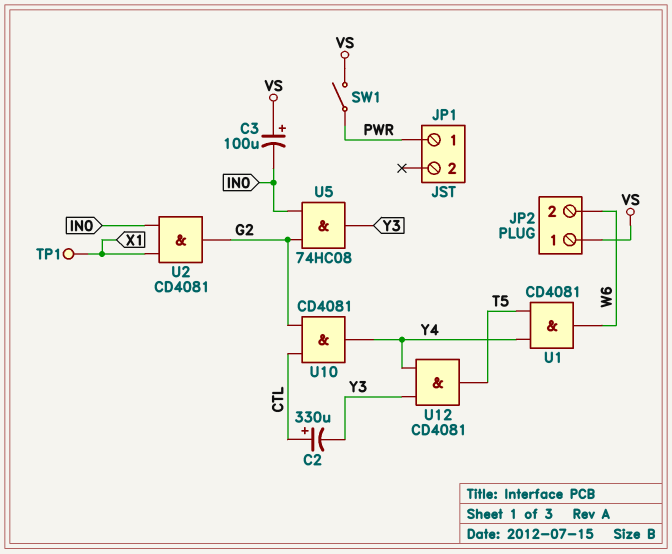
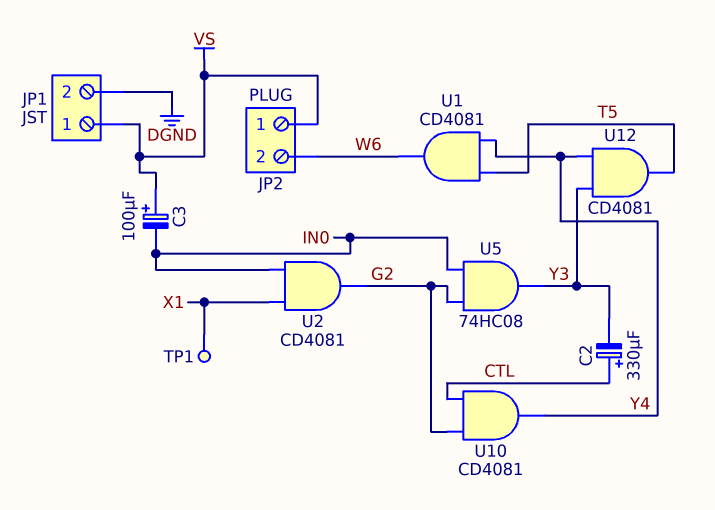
JP1 pin 1: PWR -> VS
JP1 pin 2: none -> DGND
SW1: switch (PWR, VS) -> none

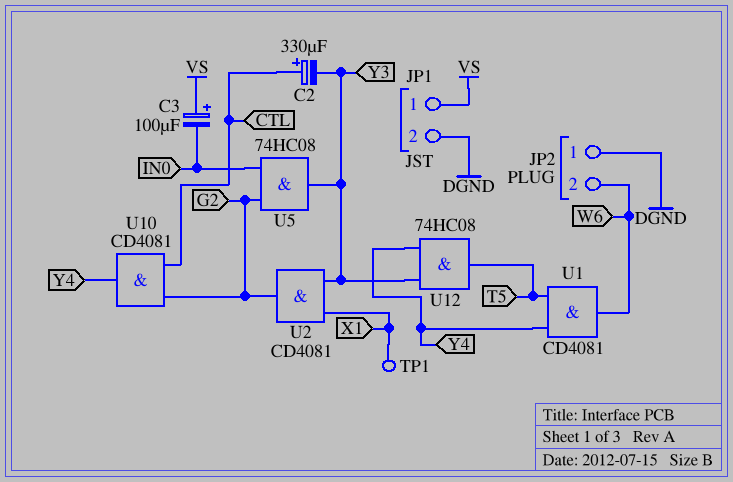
JP2 pin 1: VS -> DGND
U2: AND CD4081 (in IN0, in X1, out G2) -> AND CD4081 (in X1, in Y3, out G2)
U12: AND CD4081 (in Y3, in Y4, out T5) -> AND 74HC08 (in Y3, in Y4, out T5)

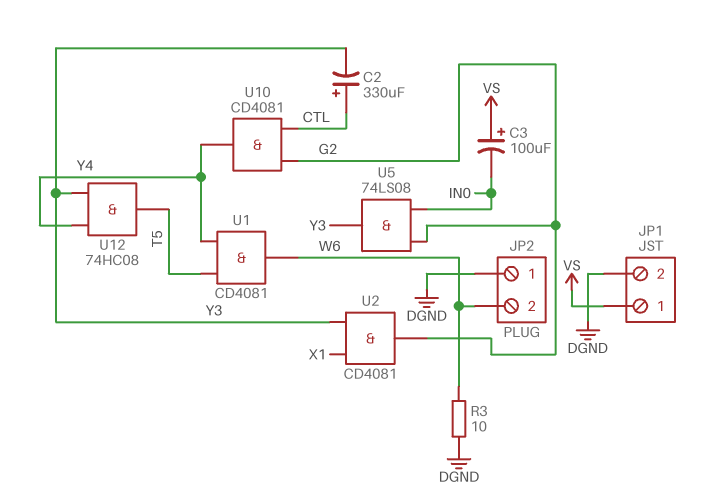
R3: none -> 10 (DGND, W6)
TP1: test point (X1) -> none
U5: AND 74HC08 (in G2, in IN0, out Y3) -> AND 74LS08 (in G2, in IN0, out Y3)

